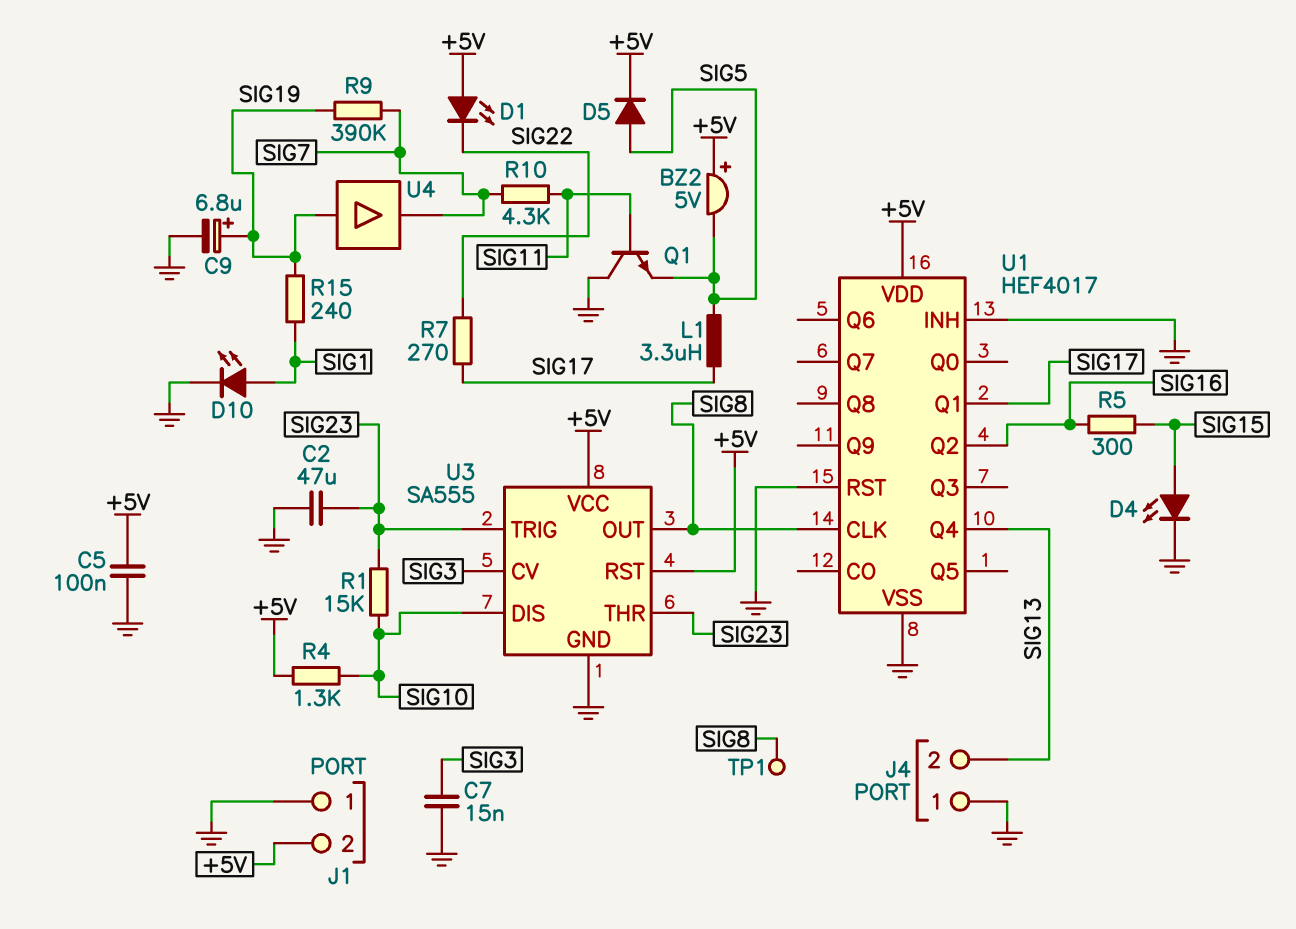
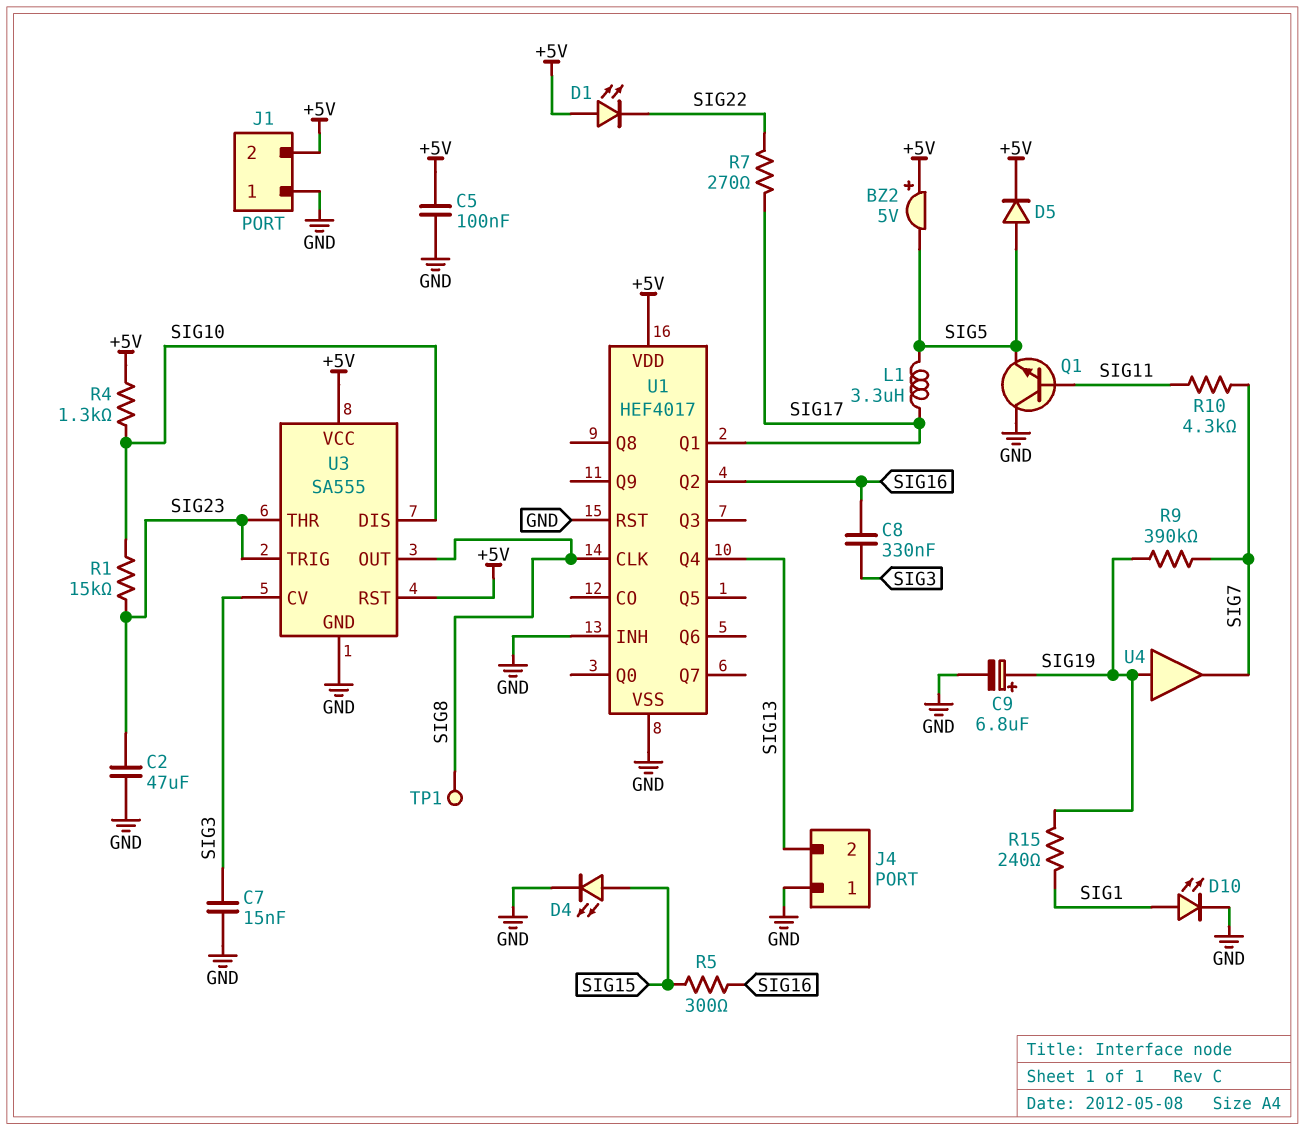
C8: none -> 330nF (SIG3, SIG16)

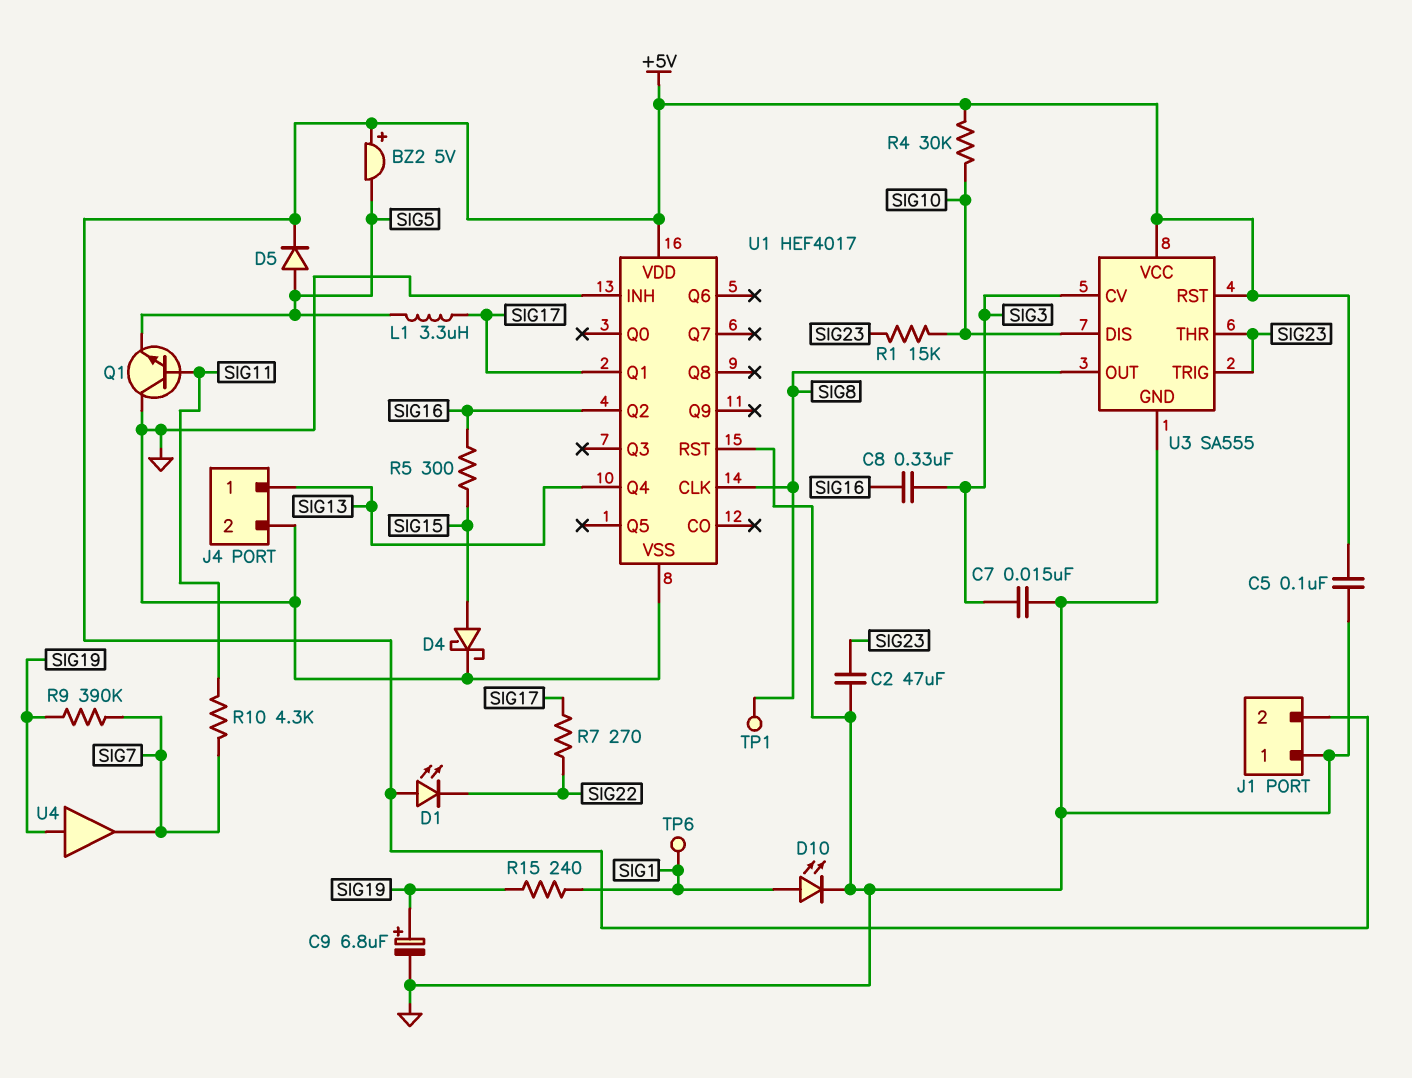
D4: LED (A SIG15, K GND) -> schottky (A SIG15, K GND)
J4 pin 1: GND -> SIG13
J4 pin 2: SIG13 -> GND
R4: 1.3k (+5V, SIG10) -> 30k (+5V, SIG10)
TP6: none -> test point (SIG1)

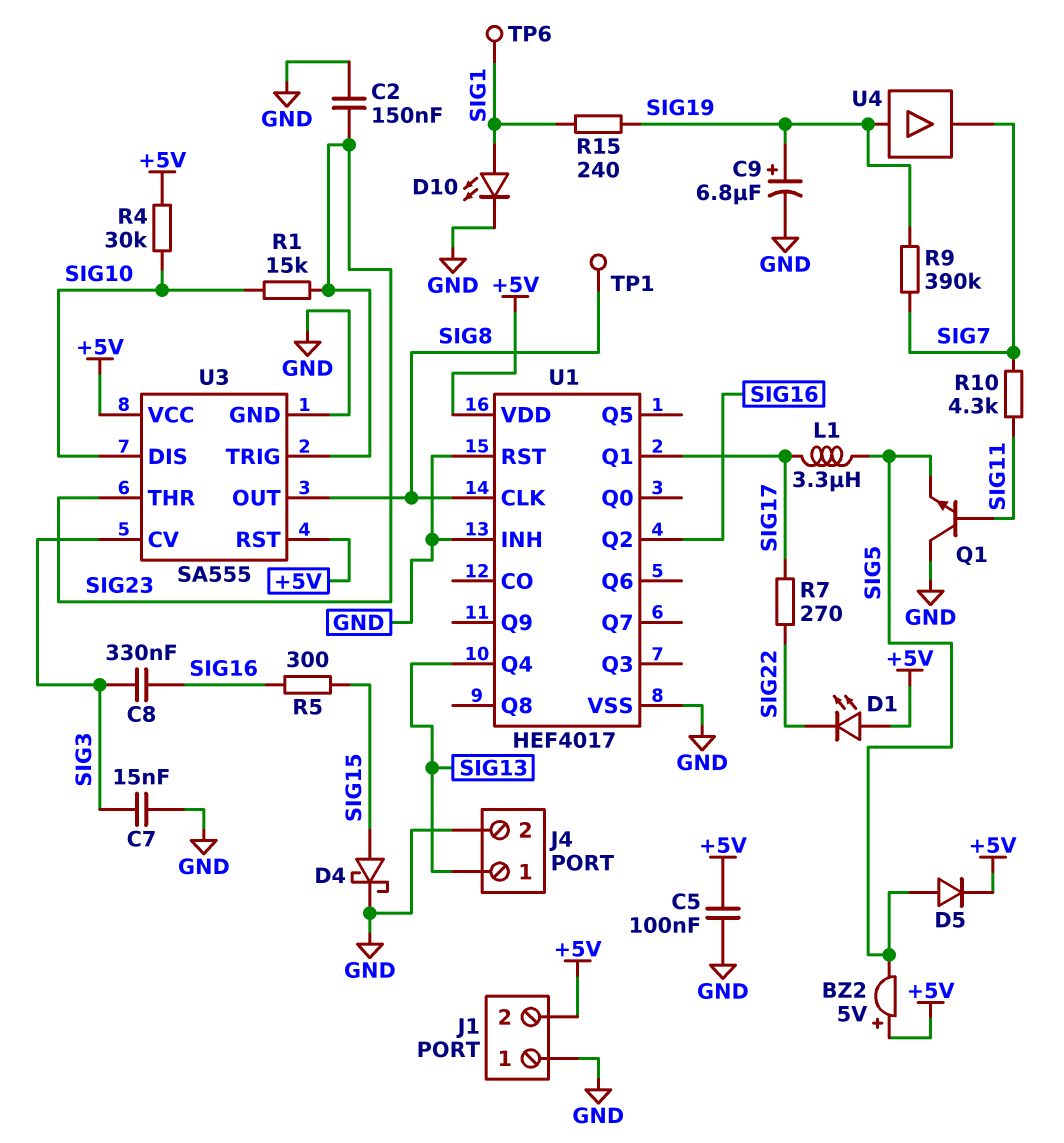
C2: 47uF (GND, SIG23) -> 150nF (GND, SIG23)

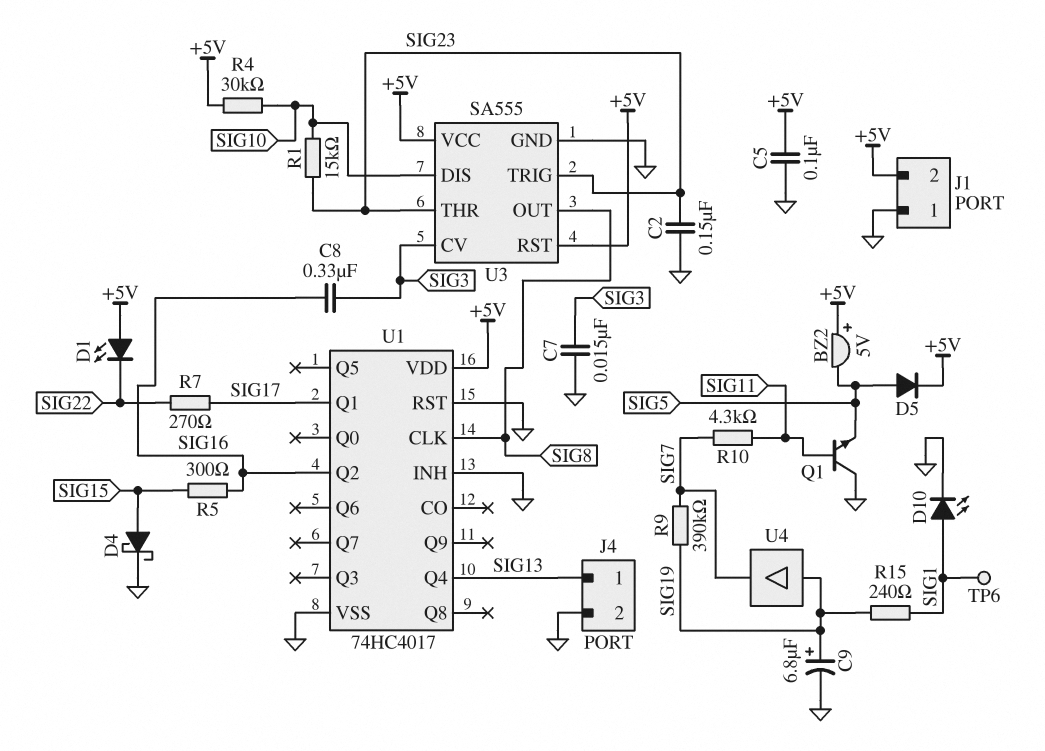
L1: 3.3uH (SIG5, SIG17) -> none
TP1: test point (SIG8) -> none
U1: HEF4017 -> 74HC4017

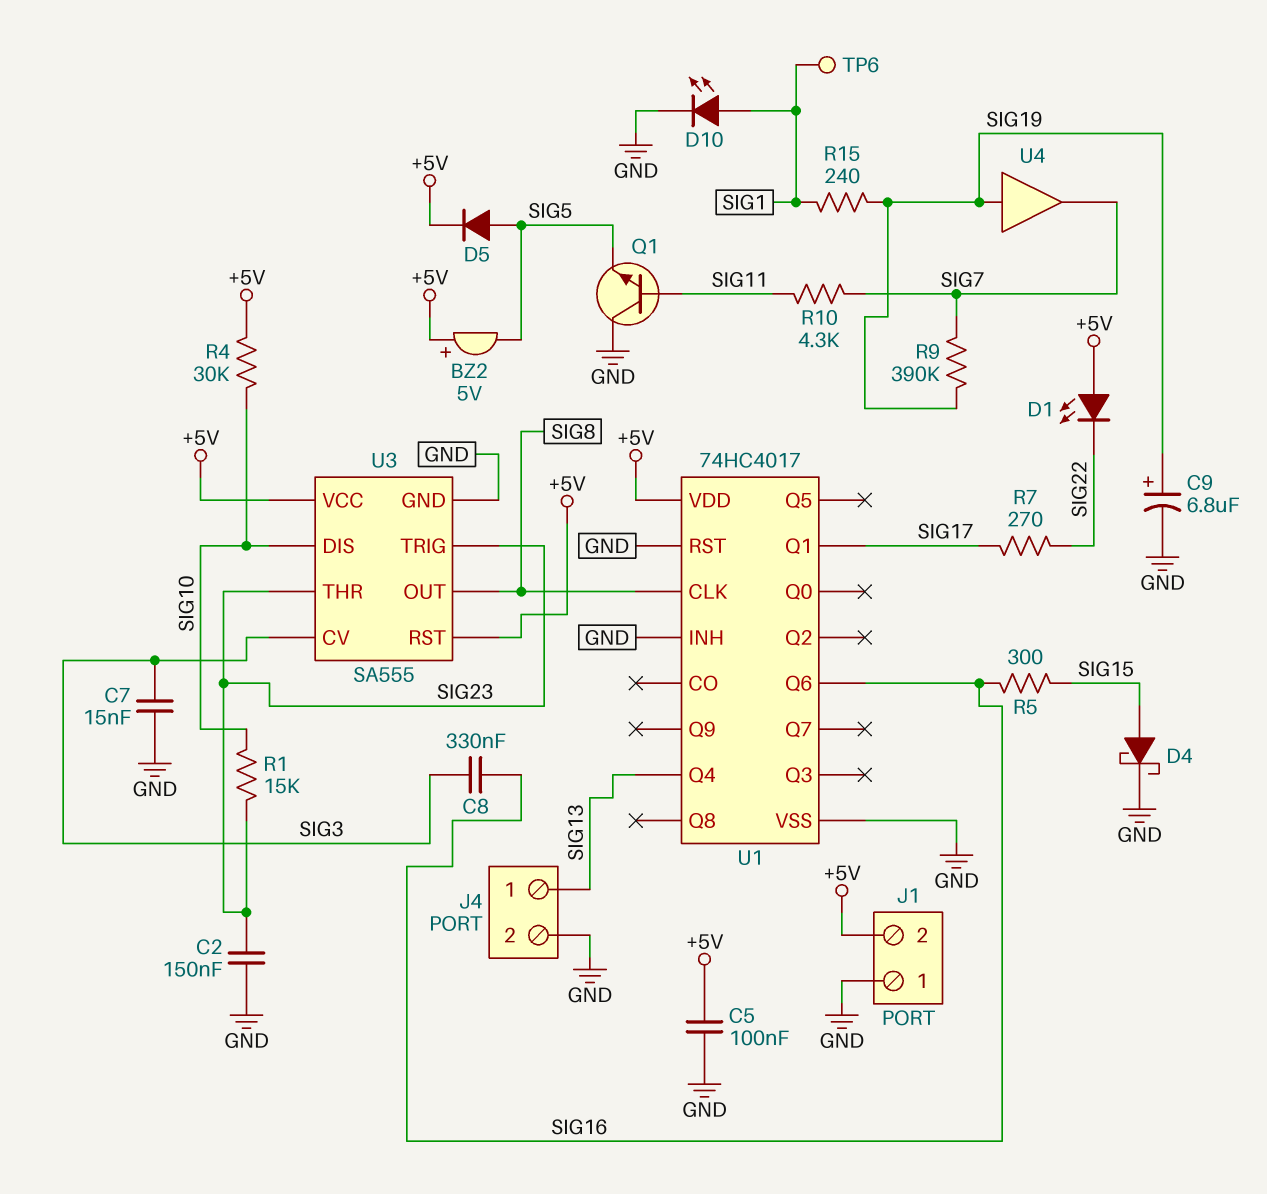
U1 pin Q2: SIG16 -> none
U1 pin Q6: none -> SIG16

